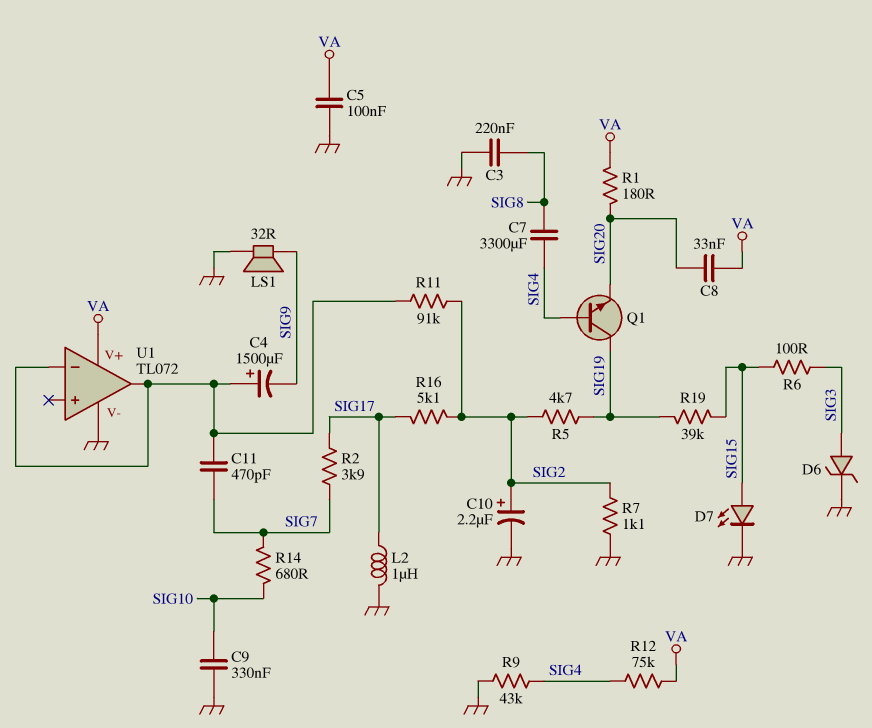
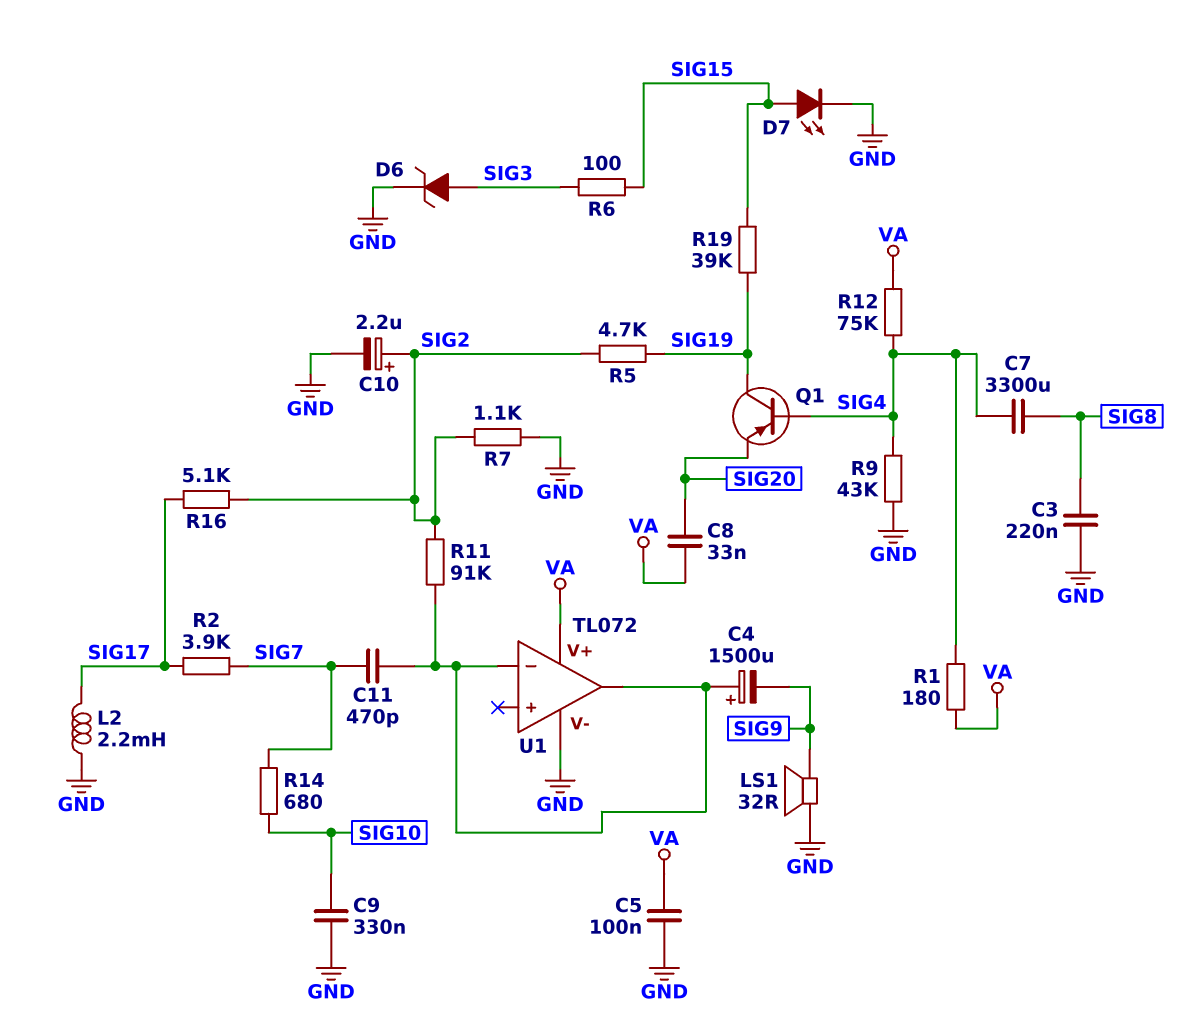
L2: 1uH (GND, SIG17) -> 2.2mH (GND, SIG17)
Q1: NPN (B SIG4, C SIG19, E SIG20) -> PNP (B SIG4, C SIG19, E SIG20)
R1: 180 (SIG20, VA) -> 180 (SIG4, VA)

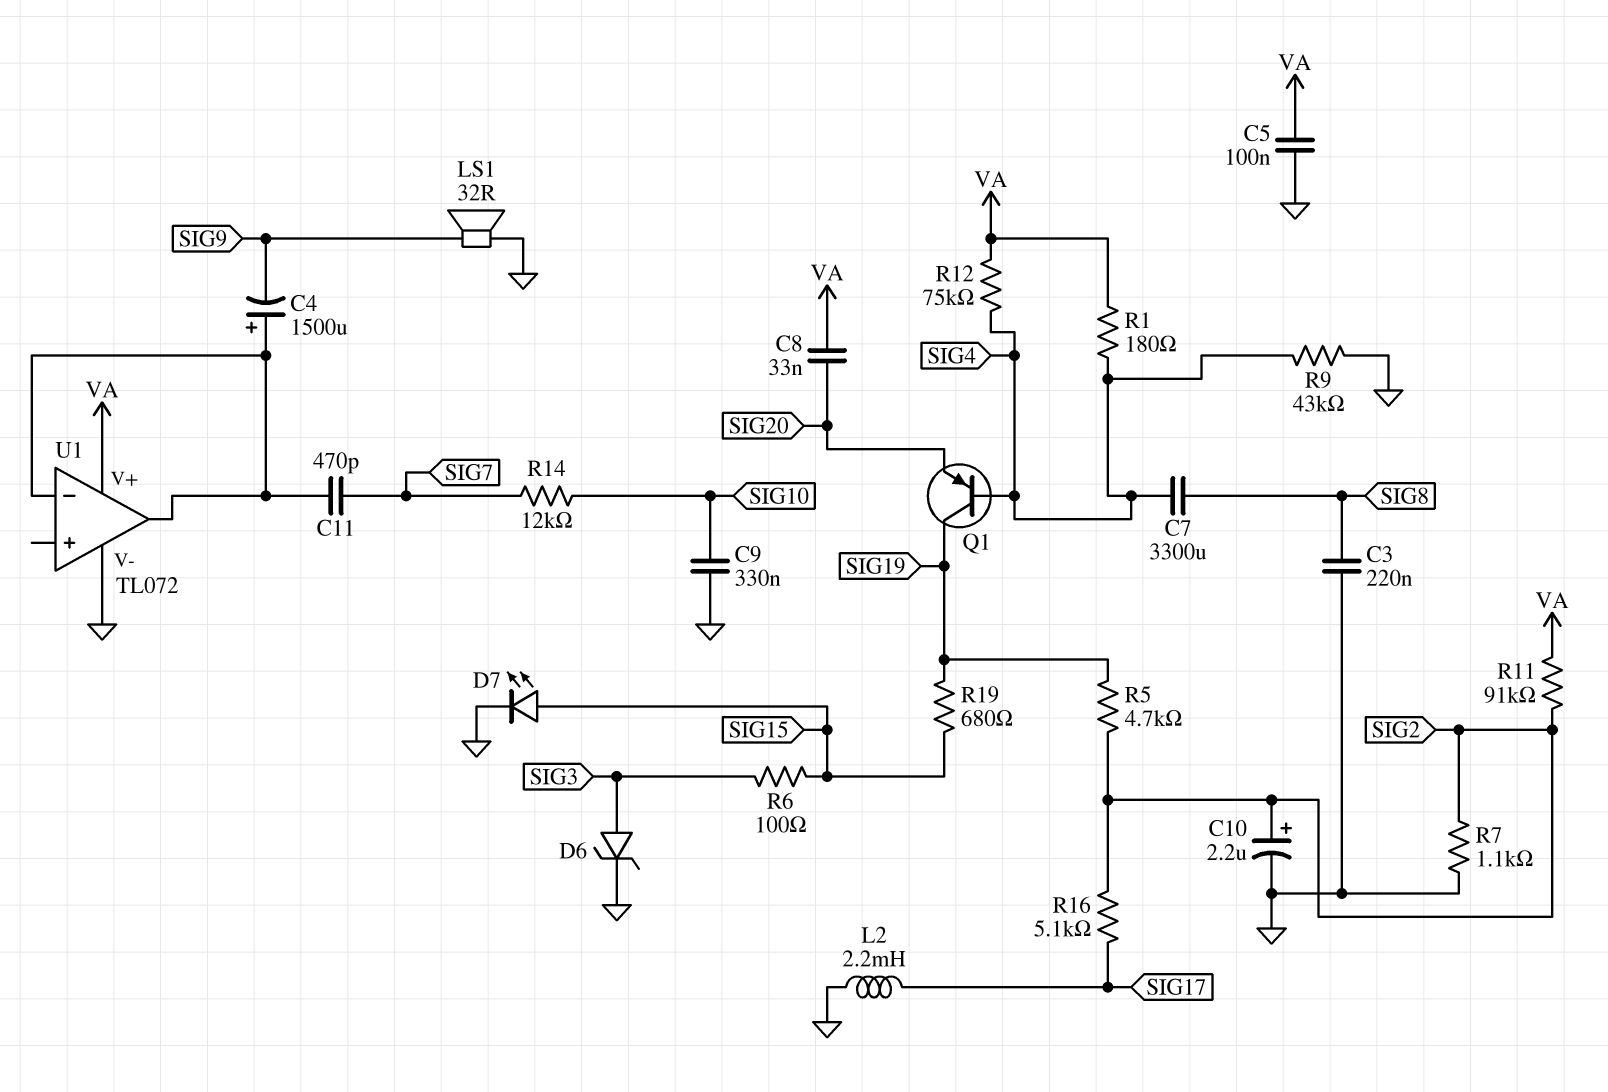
R2: 3.9k (SIG7, SIG17) -> none
R11: 91k (SIG2, U1/in-) -> 91k (SIG2, VA)
R14: 680 (SIG7, SIG10) -> 12k (SIG7, SIG10)
R19: 39k (SIG15, SIG19) -> 680 (SIG15, SIG19)

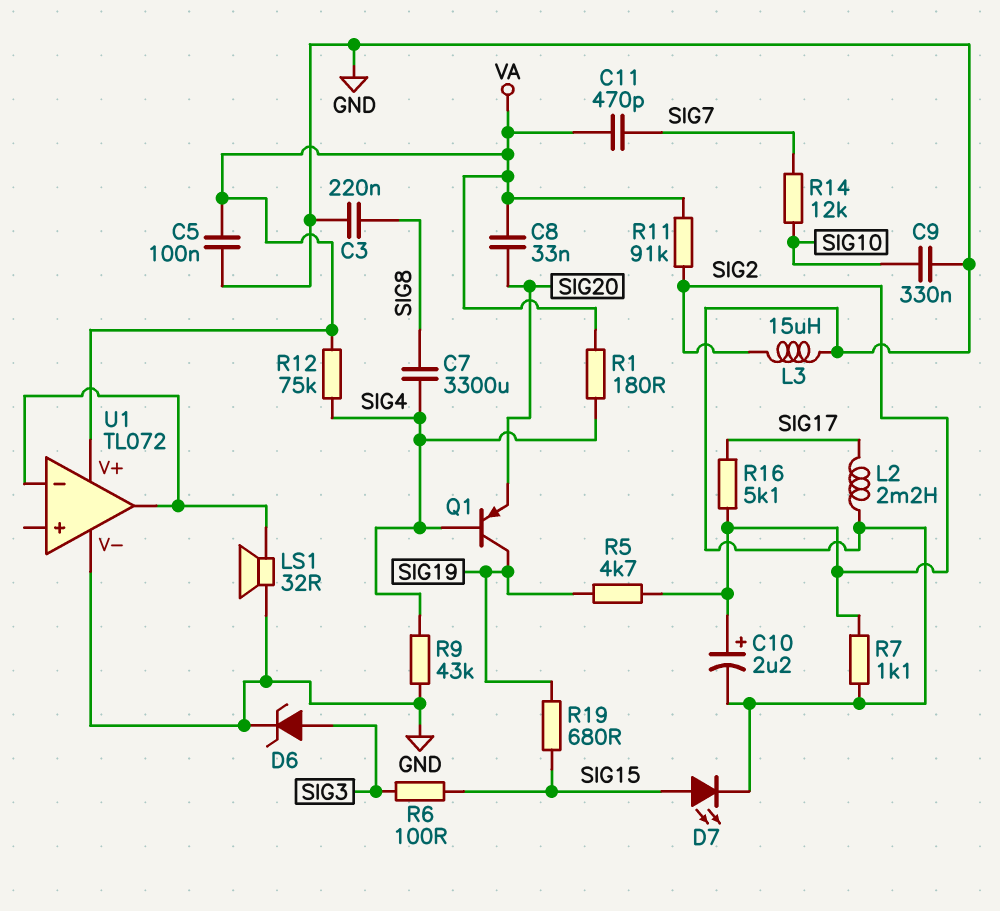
C4: 1500uF (plus U1/in-, minus SIG9) -> none
C11: 470pF (SIG7, U1/in-) -> 470pF (SIG7, VA)
L3: none -> 15uH (GND, SIG2)
LS1: speaker 32R (GND, SIG9) -> speaker 32R (GND, U1/in-)

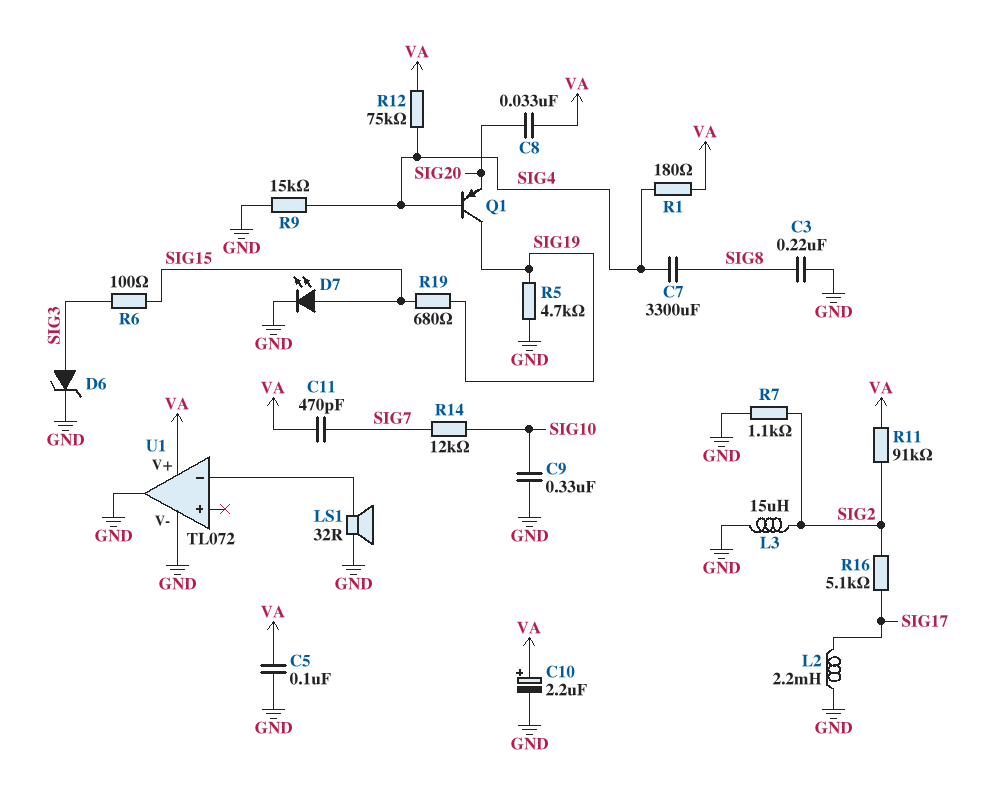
C10: 2.2uF (plus SIG2, minus GND) -> 2.2uF (plus VA, minus GND)
R5: 4.7k (SIG2, SIG19) -> 4.7k (GND, SIG19)
R9: 43k (GND, SIG4) -> 15k (GND, SIG4)
U1 pin out: U1/in- -> GND

